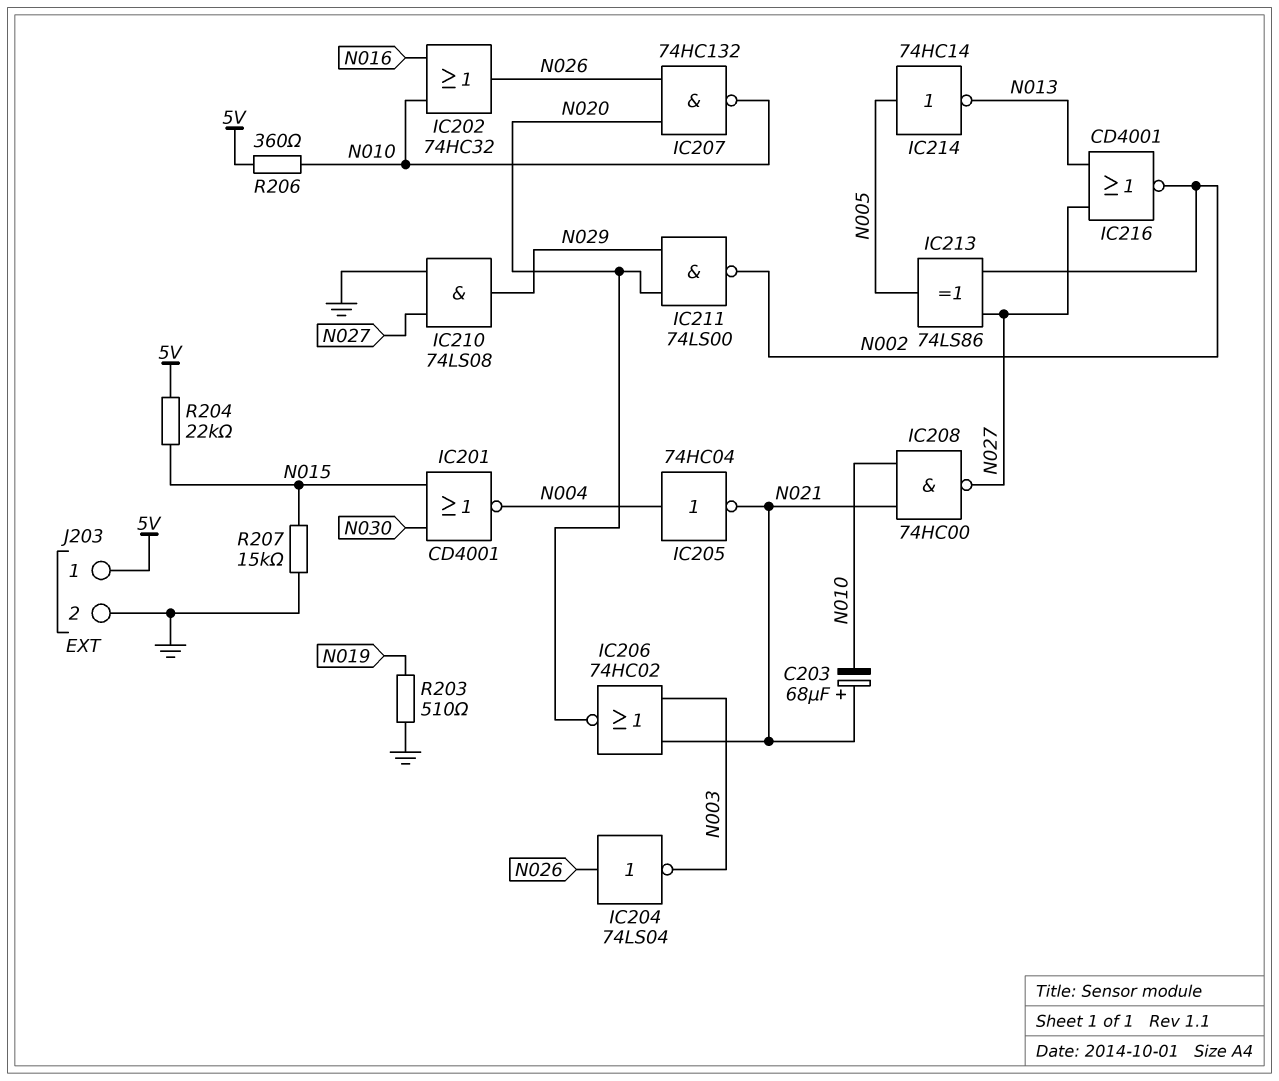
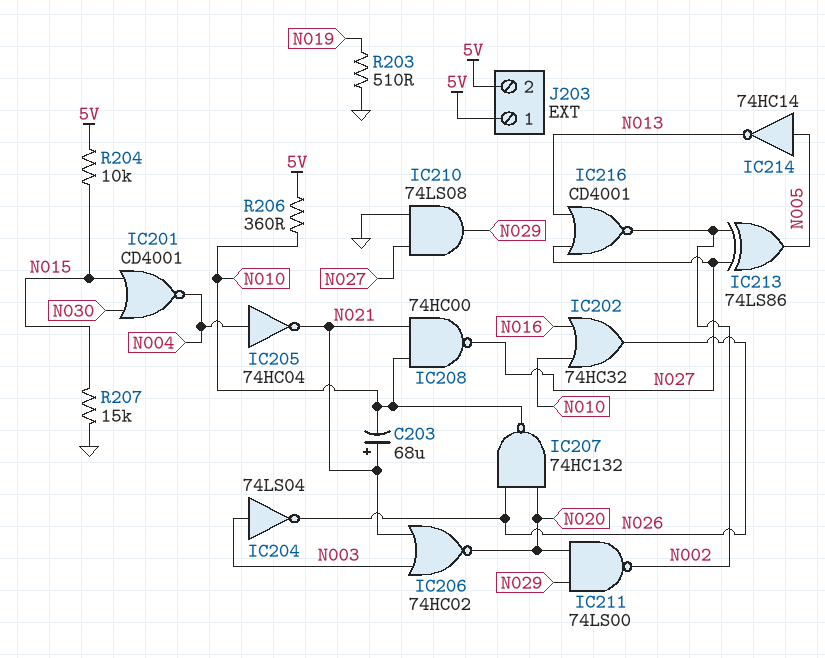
IC204: NOT 74LS04 (in N026, out N003) -> NOT 74LS04 (in N003, out N026)
J203 pin 2: GND -> 5V
R204: 22k (5V, N015) -> 10k (5V, N015)

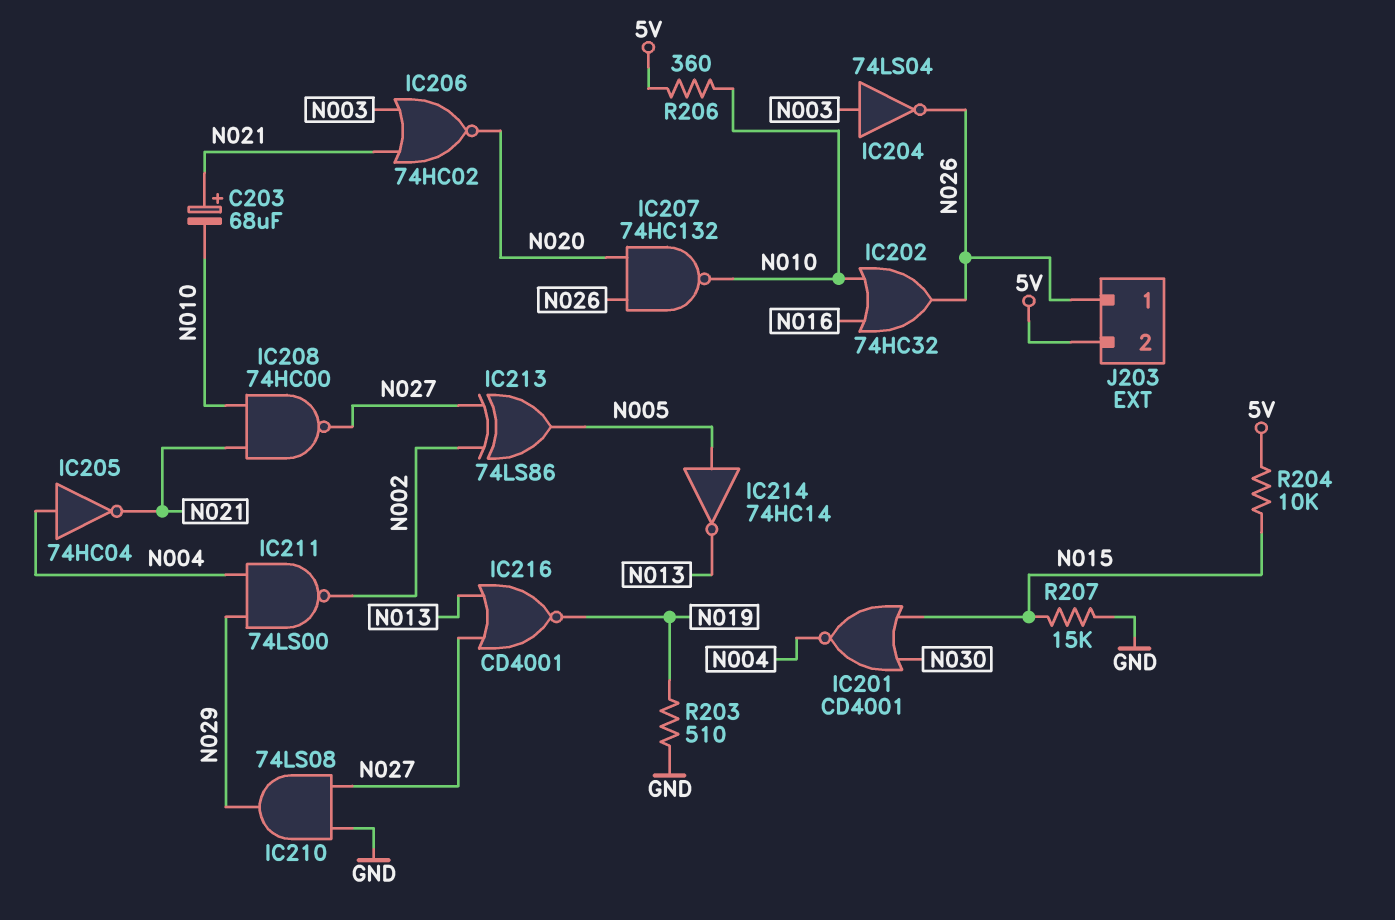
IC211: NAND 74LS00 (in N020, in N029, out N002) -> NAND 74LS00 (in N004, in N029, out N002)
IC216: NOR CD4001 (in N013, in N027, out N002) -> NOR CD4001 (in N013, in N027, out N019)
J203 pin 1: 5V -> N026

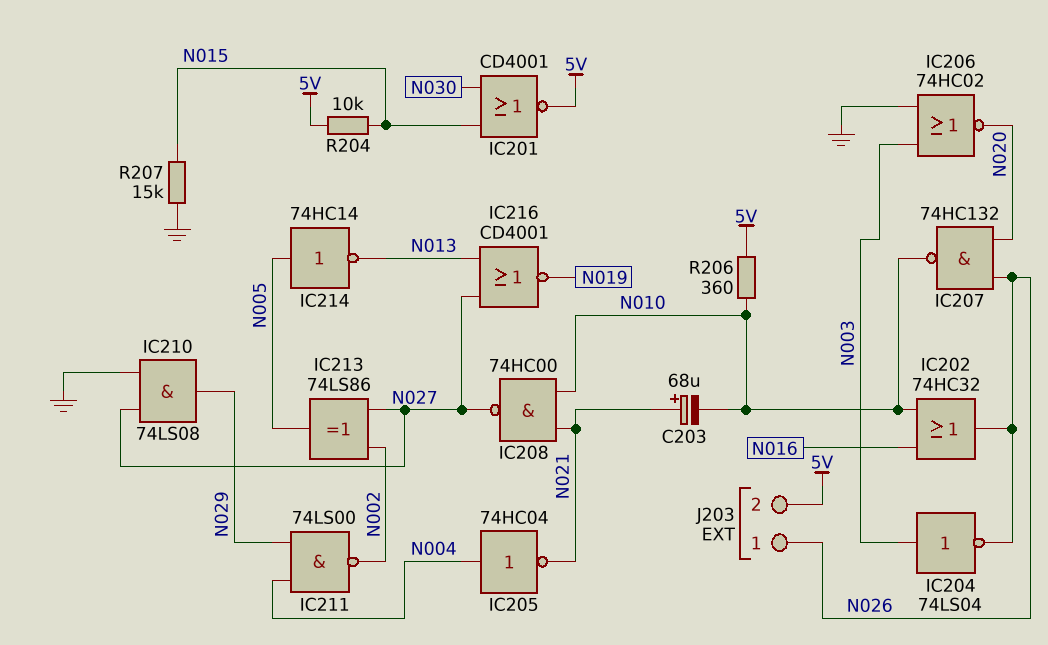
IC201: NOR CD4001 (in N015, in N030, out N004) -> NOR CD4001 (in N015, in N030, out 5V)
IC206: NOR 74HC02 (in N003, in N021, out N020) -> NOR 74HC02 (in GND, in N003, out N020)
R203: 510 (GND, N019) -> none

